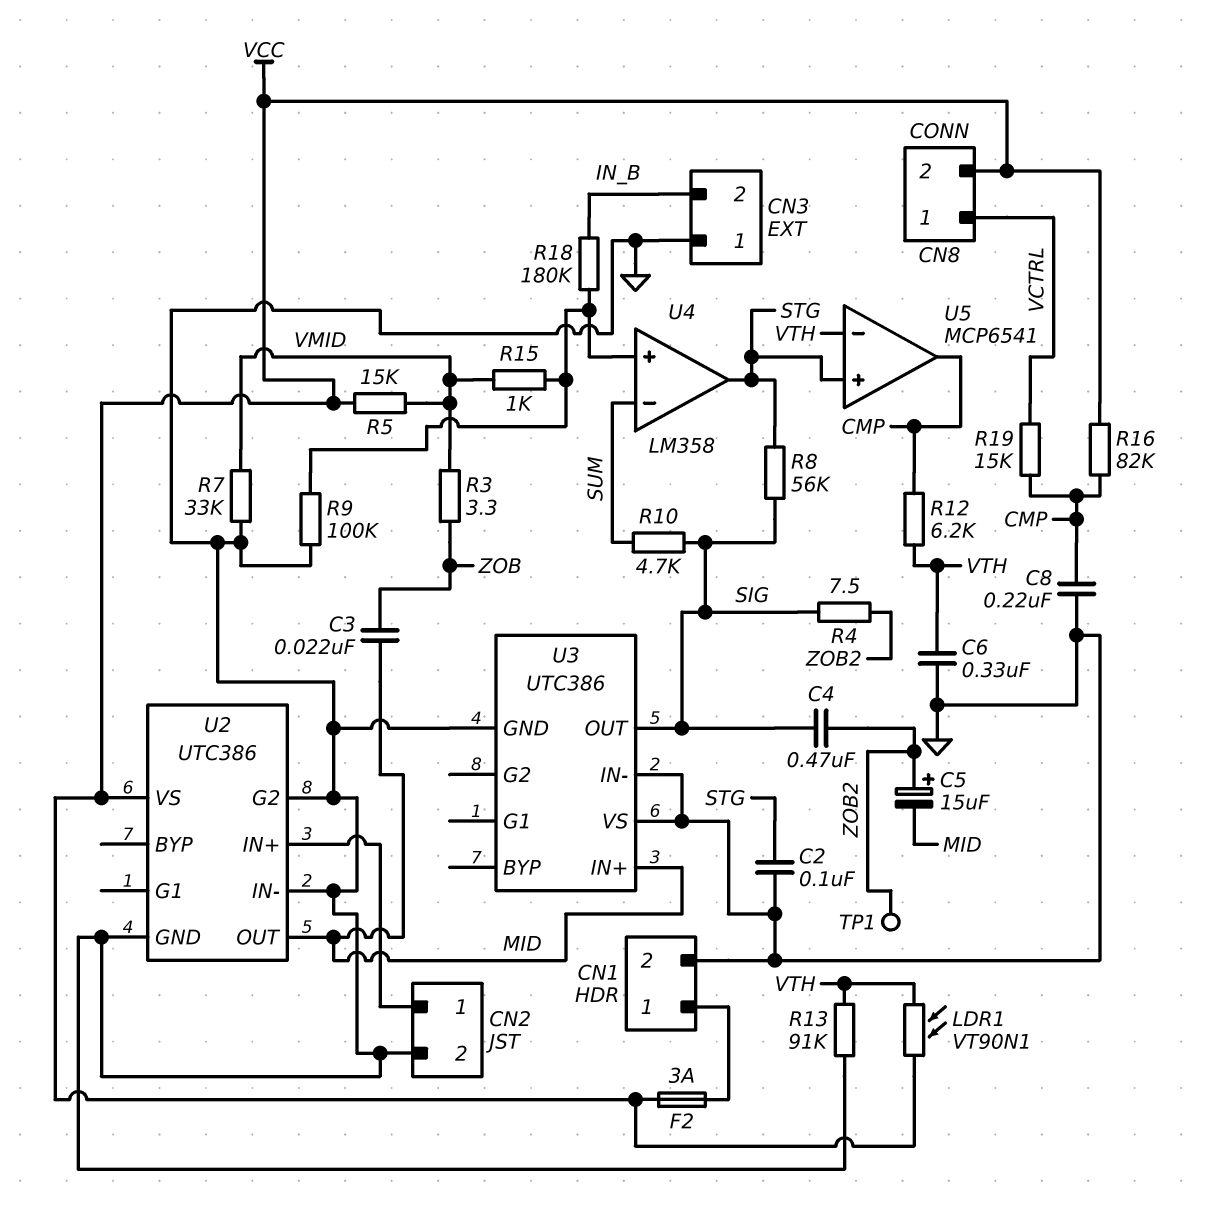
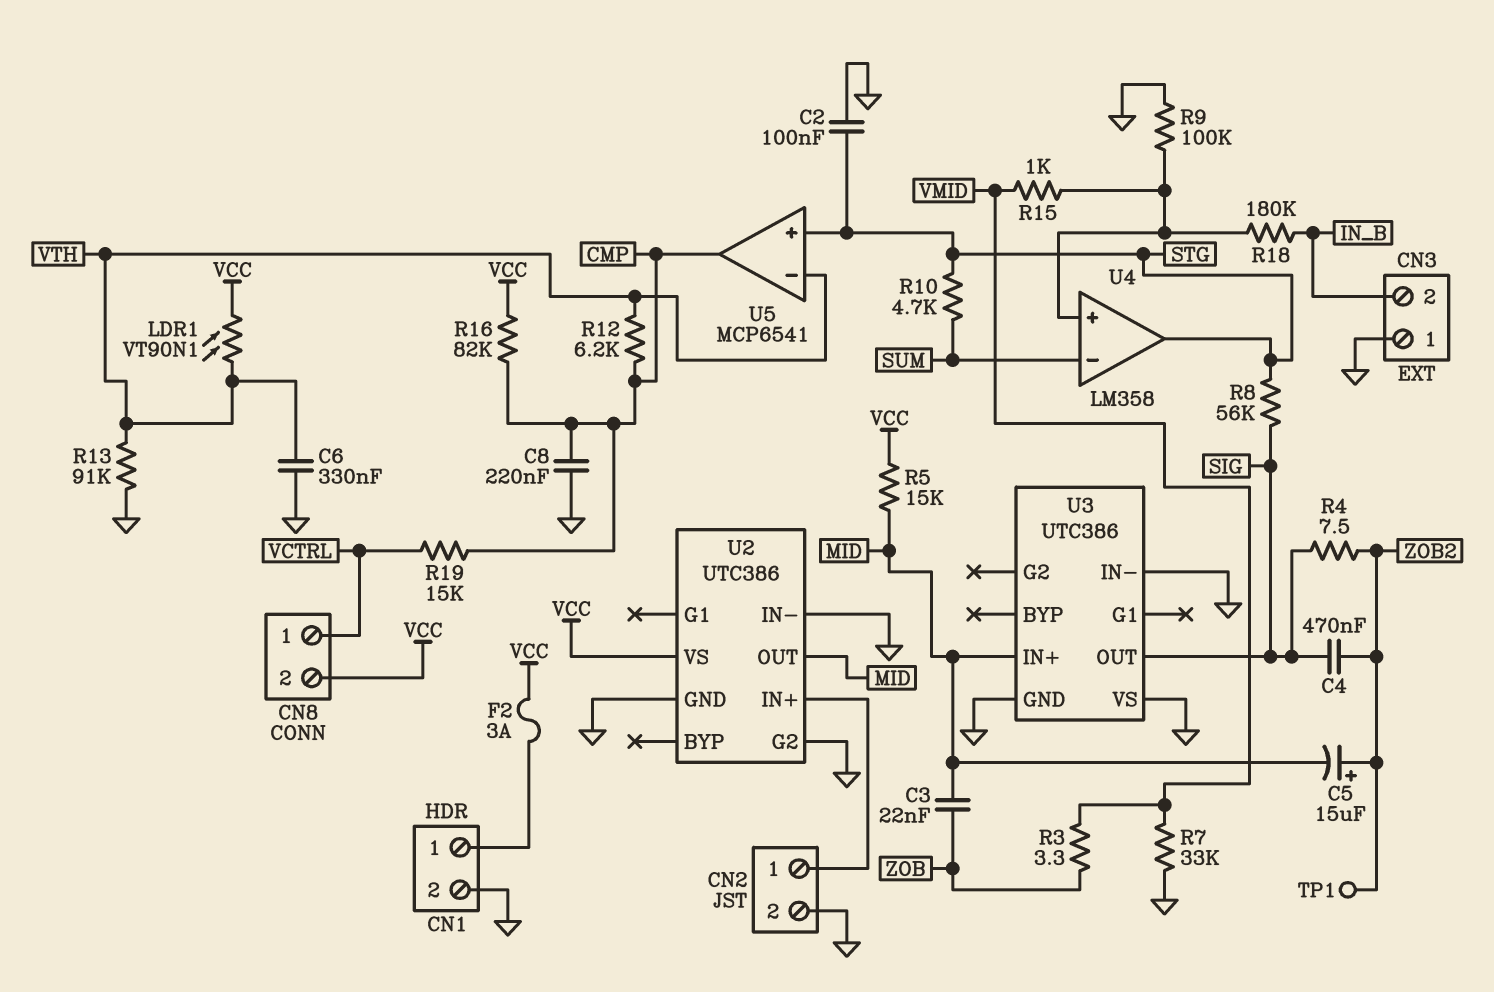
R5: 15k (VCC, VMID) -> 15k (MID, VCC)
R10: 4.7k (SIG, SUM) -> 4.7k (STG, SUM)

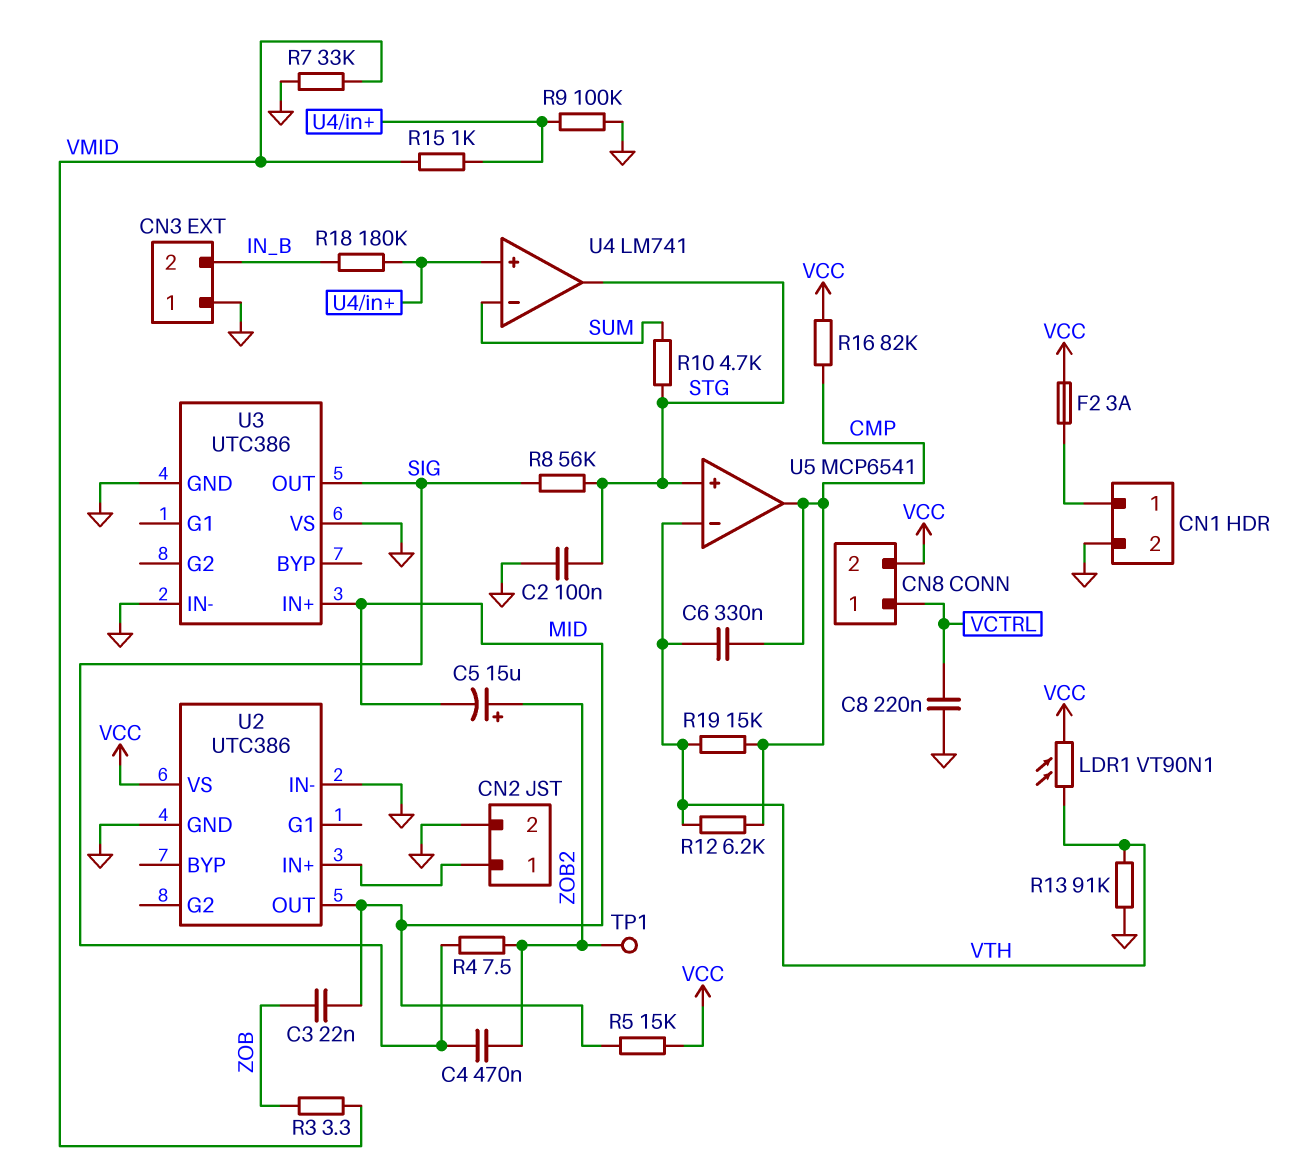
C6: 330nF (GND, VTH) -> 330nF (CMP, VTH)
C8: 220nF (CMP, GND) -> 220nF (GND, VCTRL)
R19: 15k (CMP, VCTRL) -> 15k (CMP, VTH)
U2 pin G2: GND -> none
U4: LM358 -> LM741

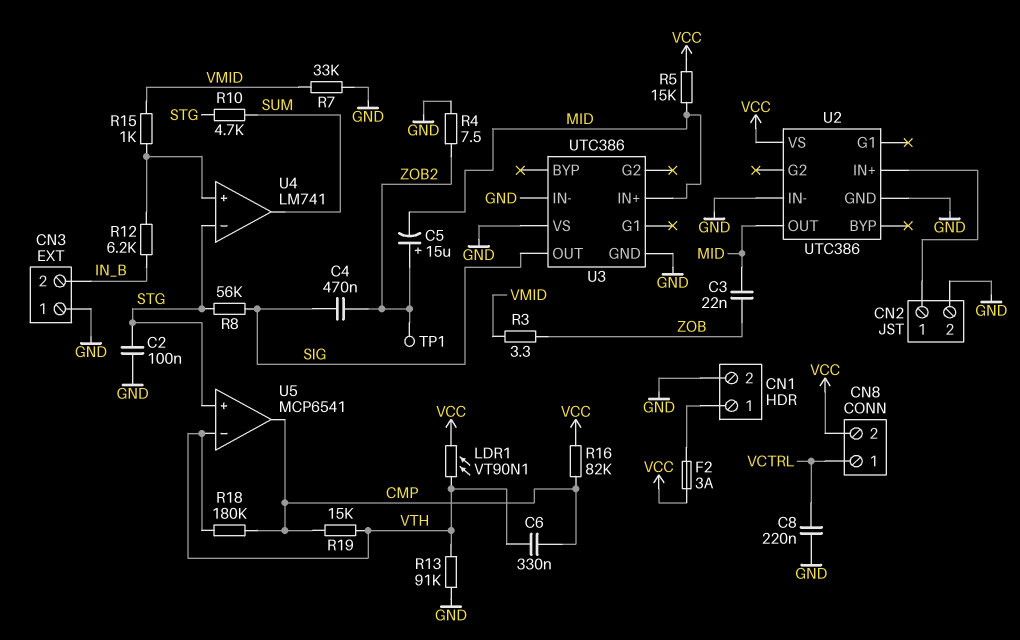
R4: 7.5 (SIG, ZOB2) -> 7.5 (GND, ZOB2)
R9: 100k (GND, U4/in+) -> none
R12: 6.2k (CMP, VTH) -> 6.2k (IN_B, U4/in+)
R18: 180k (IN_B, U4/in+) -> 180k (CMP, VTH)
U4 pin in-: SUM -> STG
U4 pin out: STG -> SUM

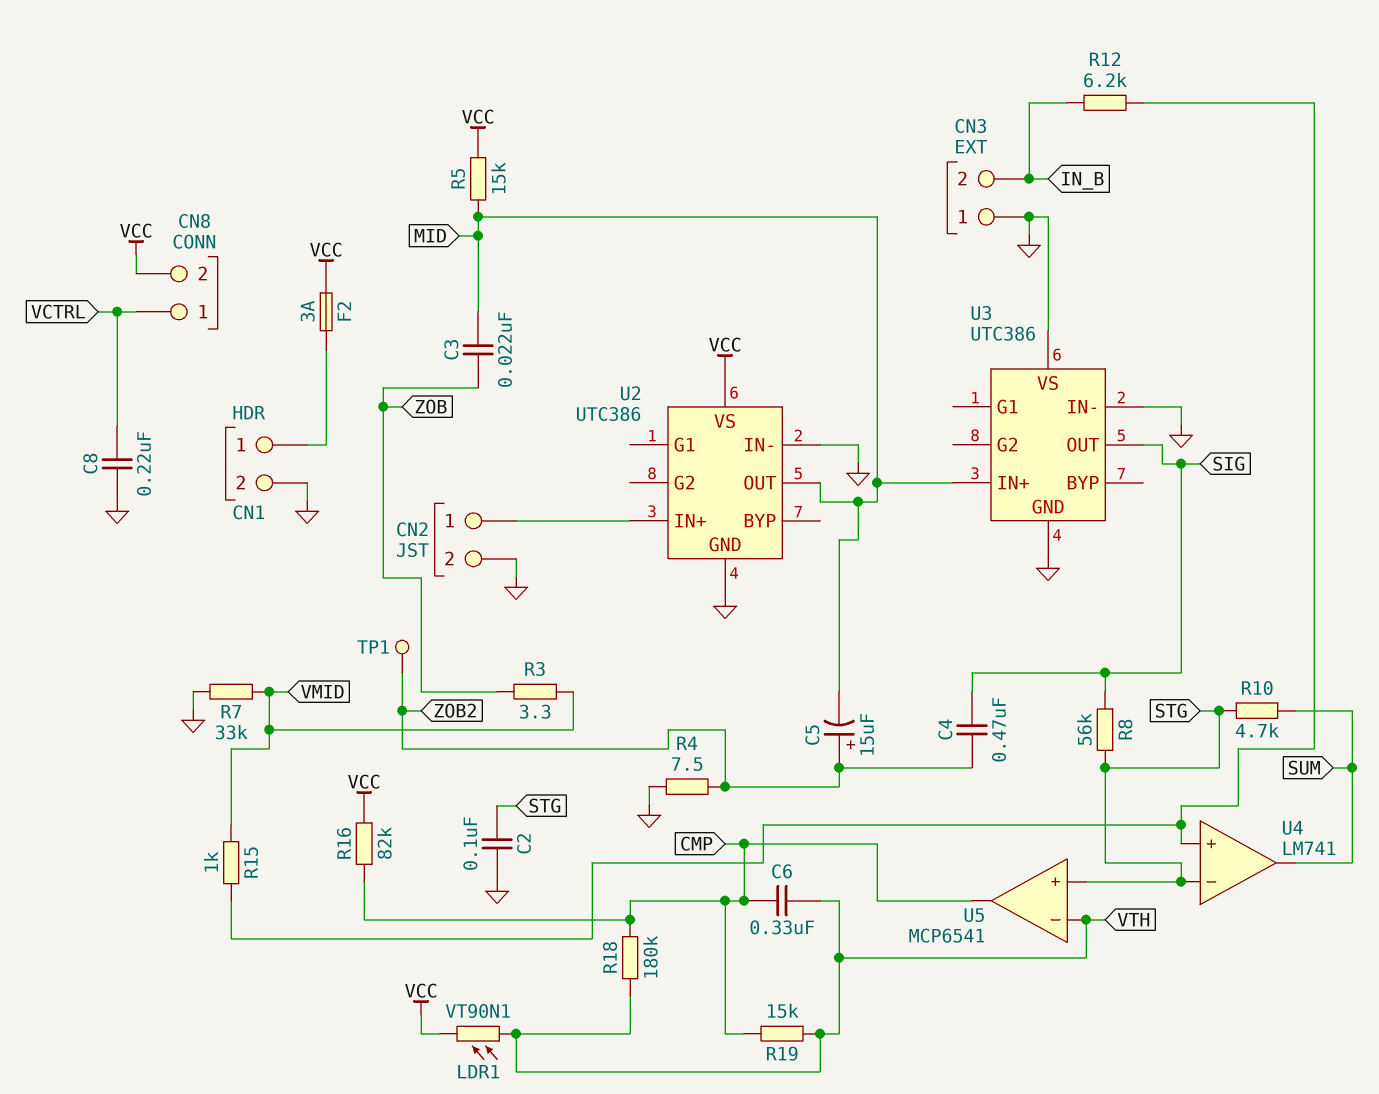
R13: 91k (GND, VTH) -> none

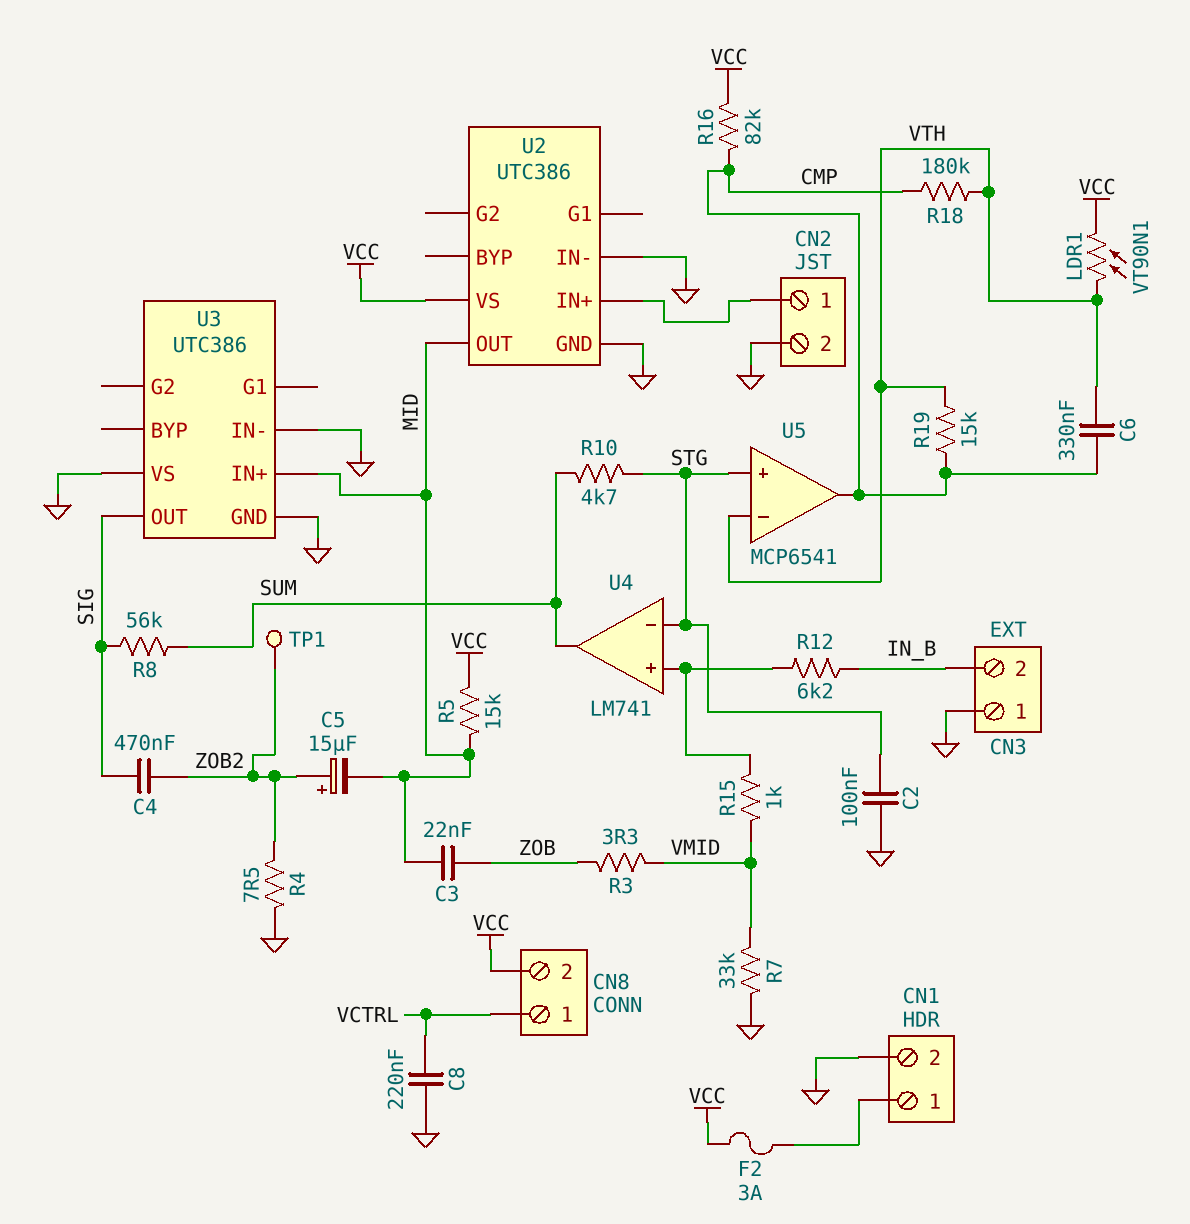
R8: 56k (SIG, STG) -> 56k (SIG, SUM)

